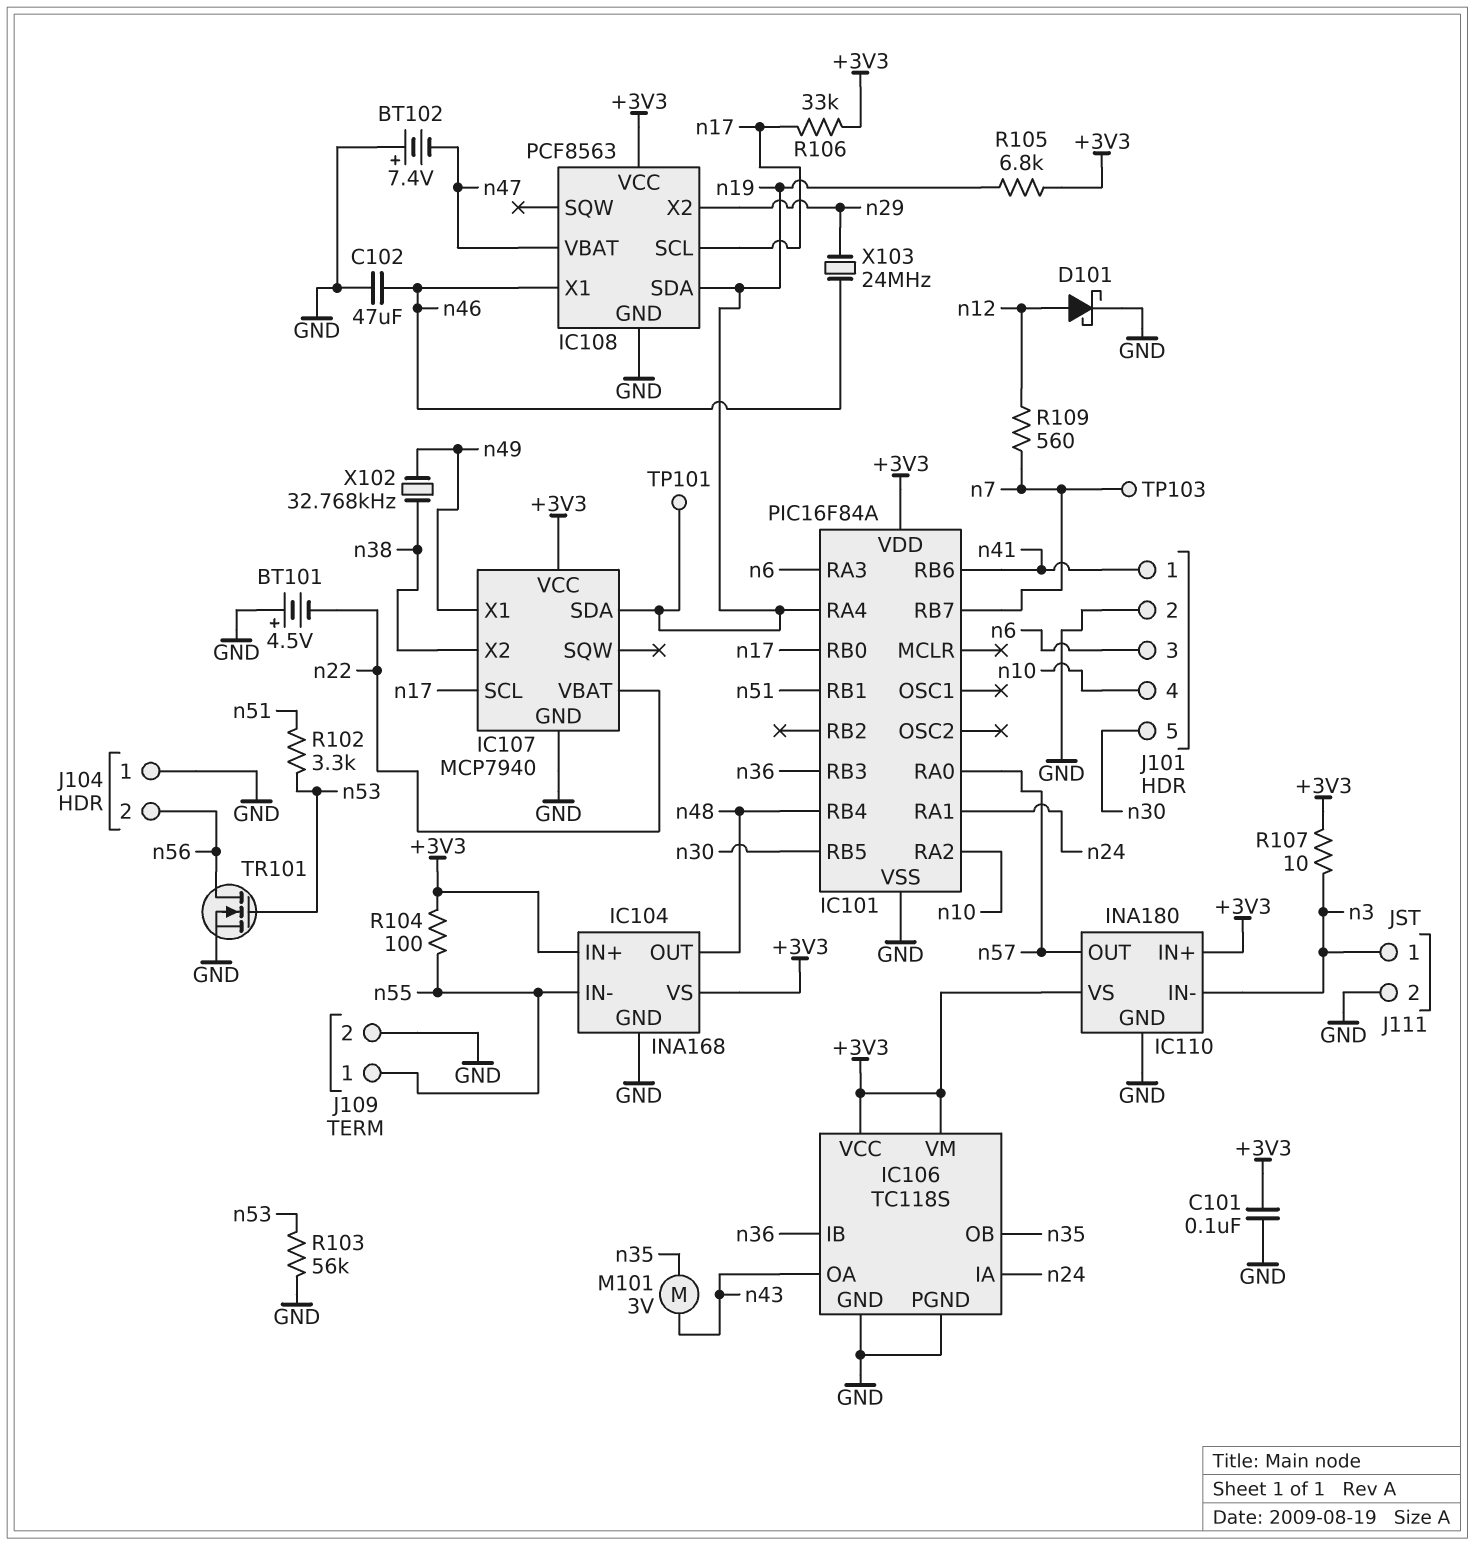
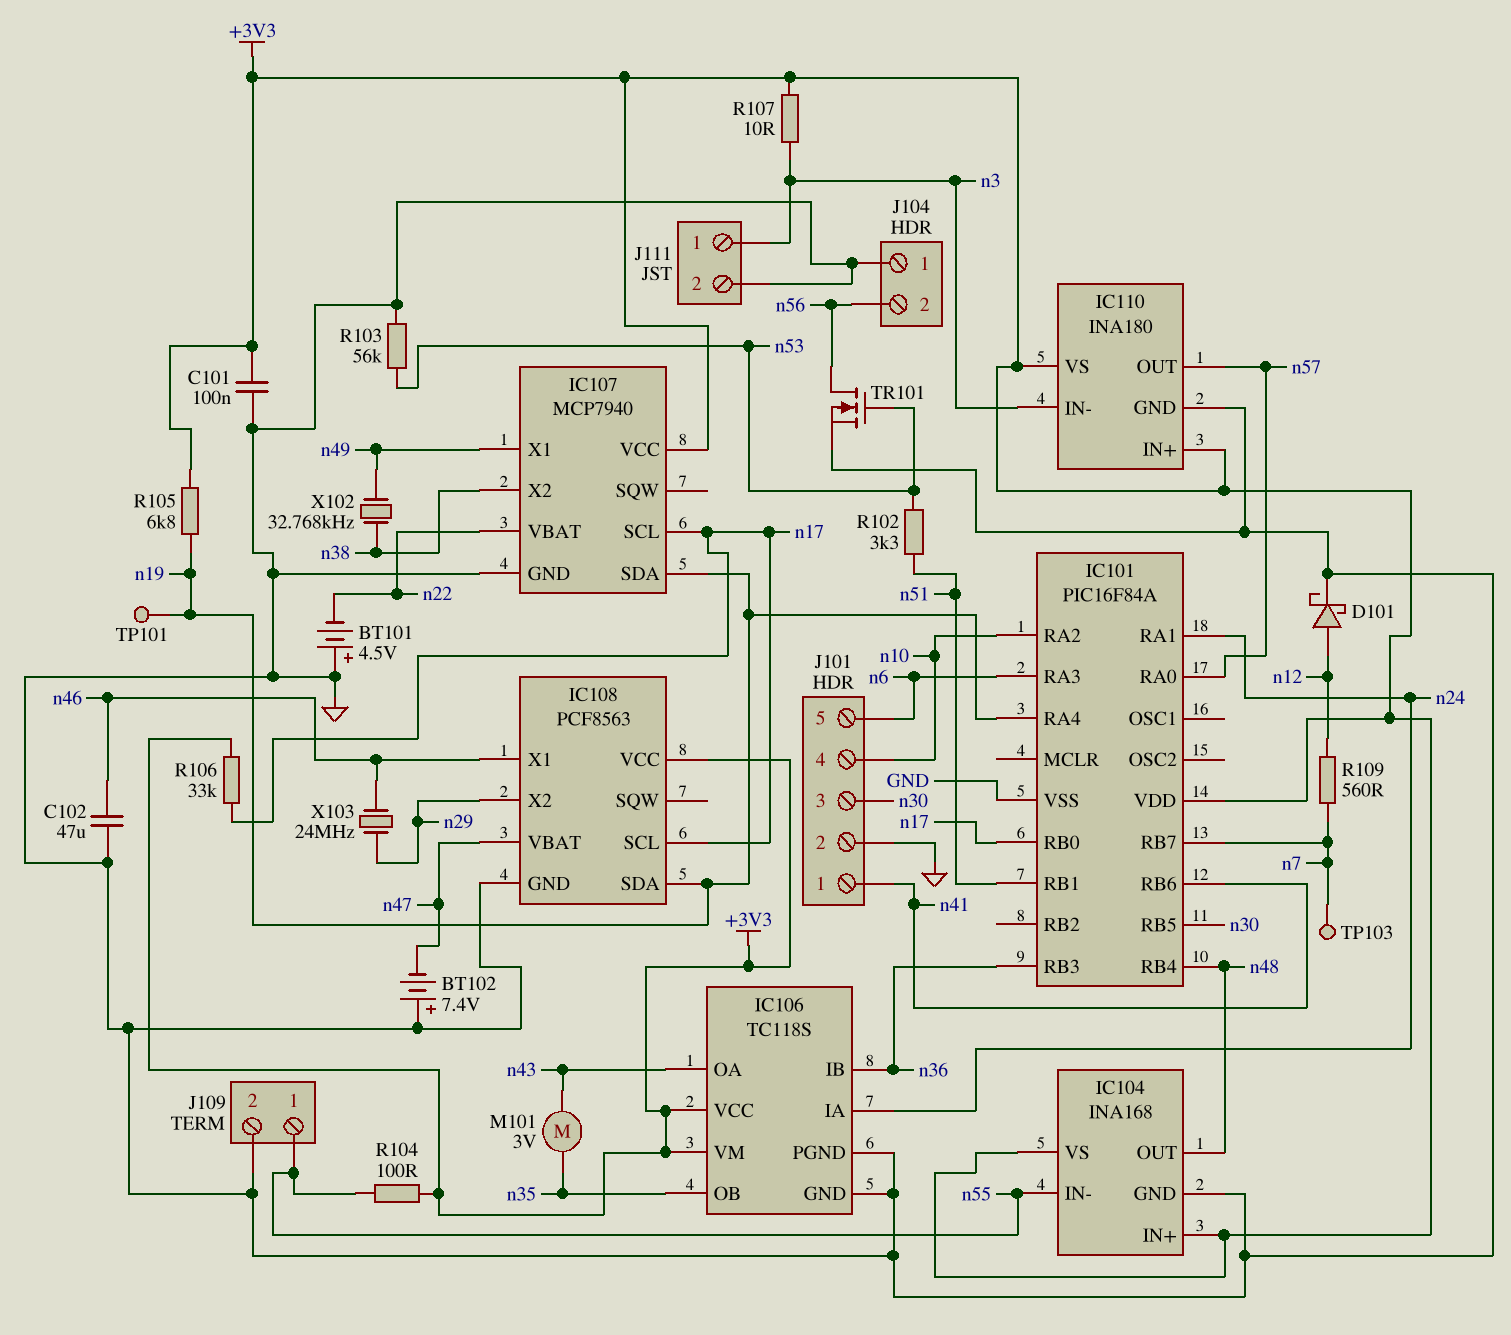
J101 pin 3: n6 -> n30
J101 pin 5: n30 -> n6

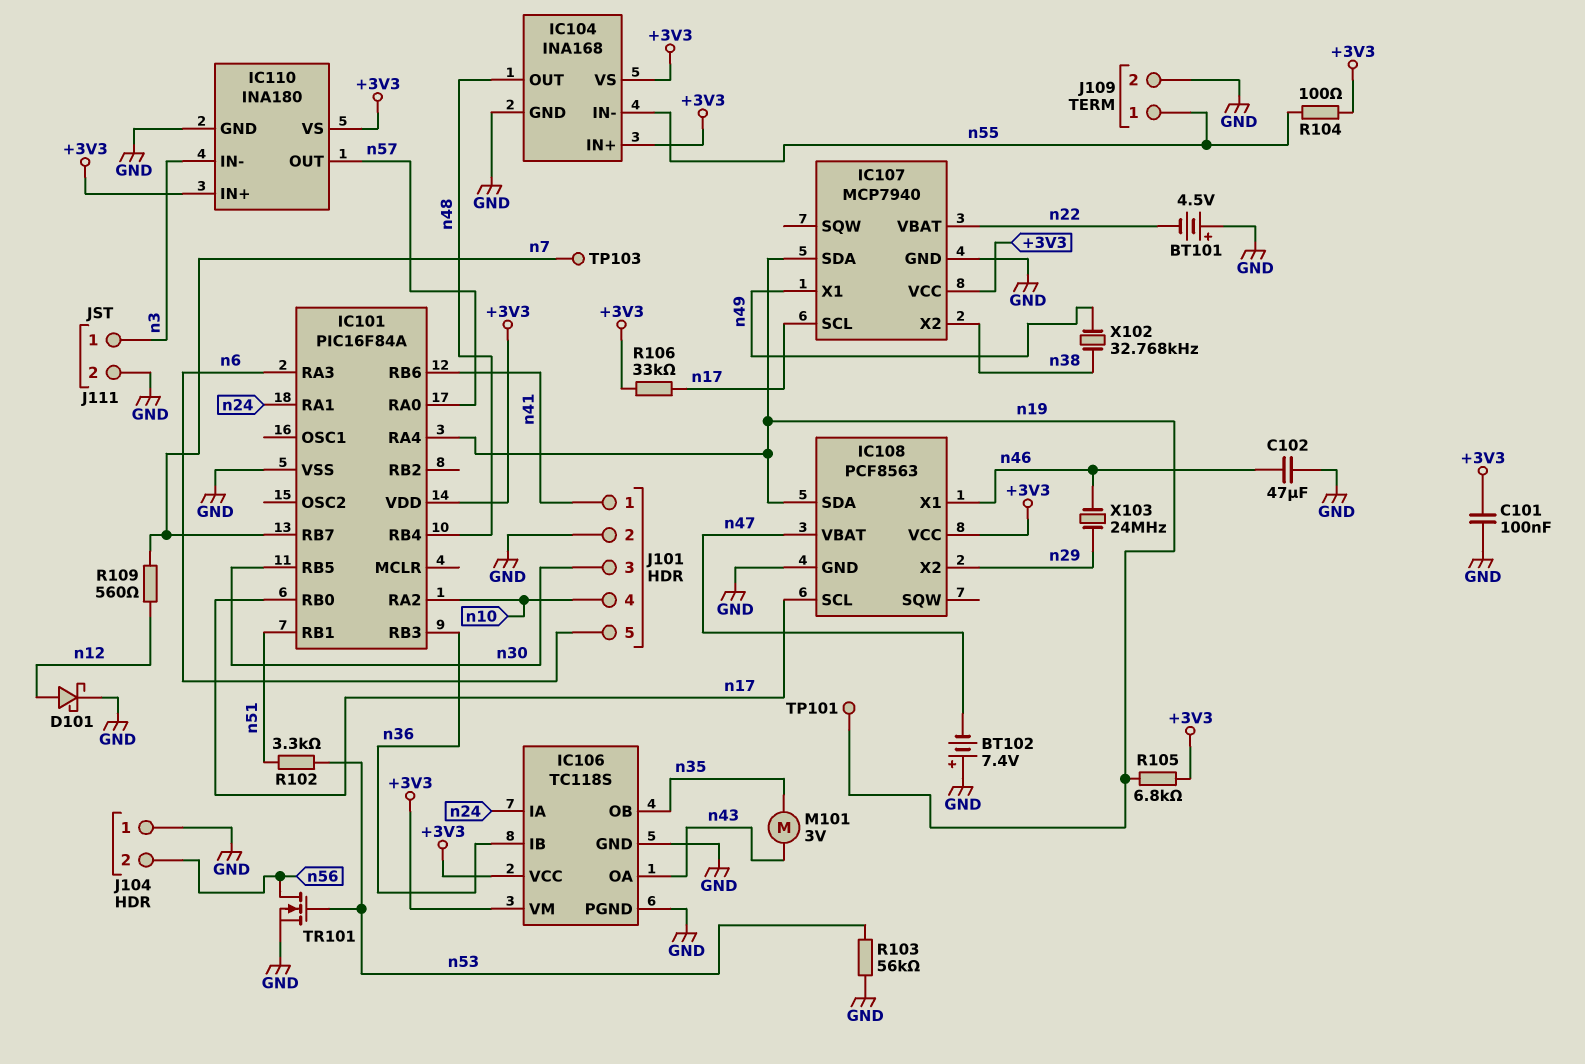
R107: 10 (+3V3, n3) -> none

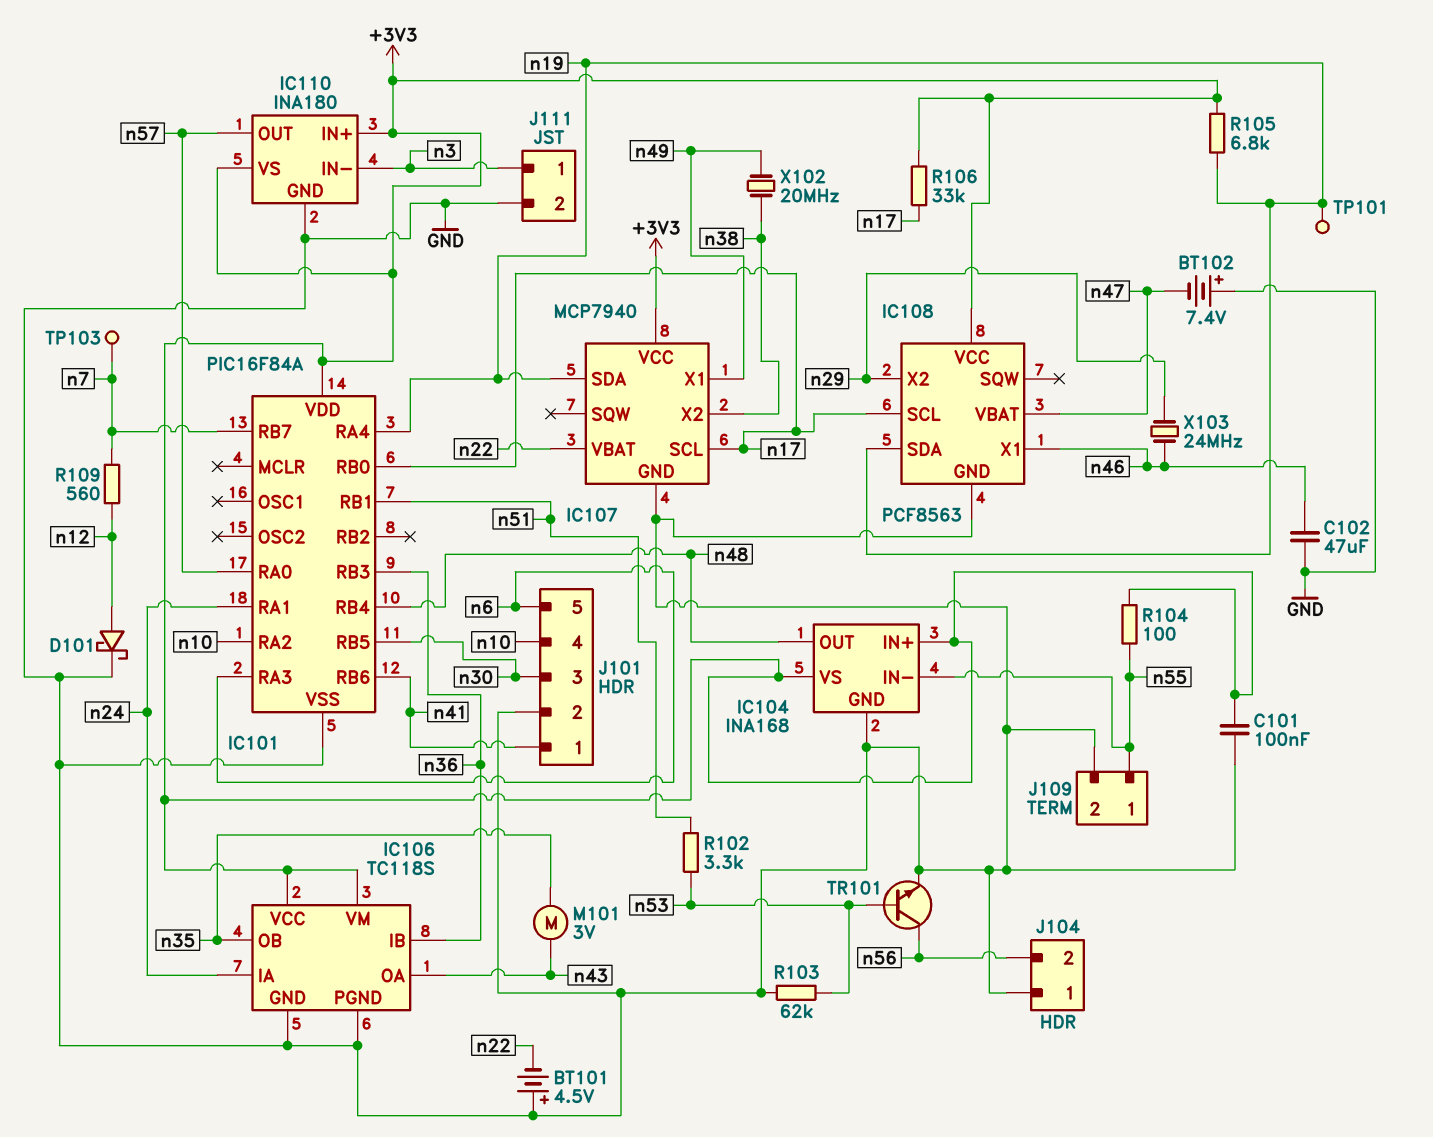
R103: 56k (GND, n53) -> 62k (GND, n53)
TR101: NMOS (G n53, D n56, S GND) -> NPN (B n53, C n56, E GND)
X102: 32.768kHz (n38, n49) -> 20MHz (n38, n49)

